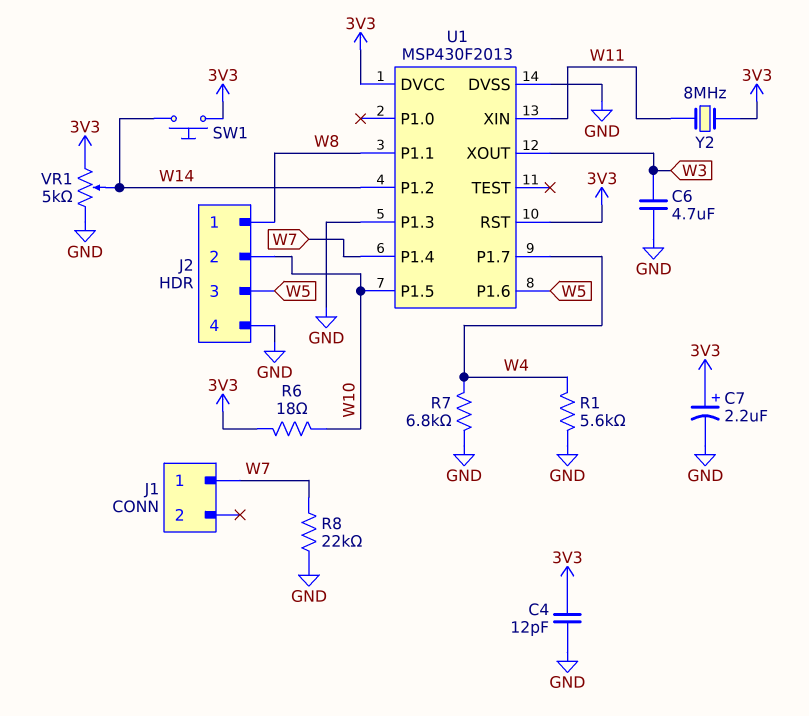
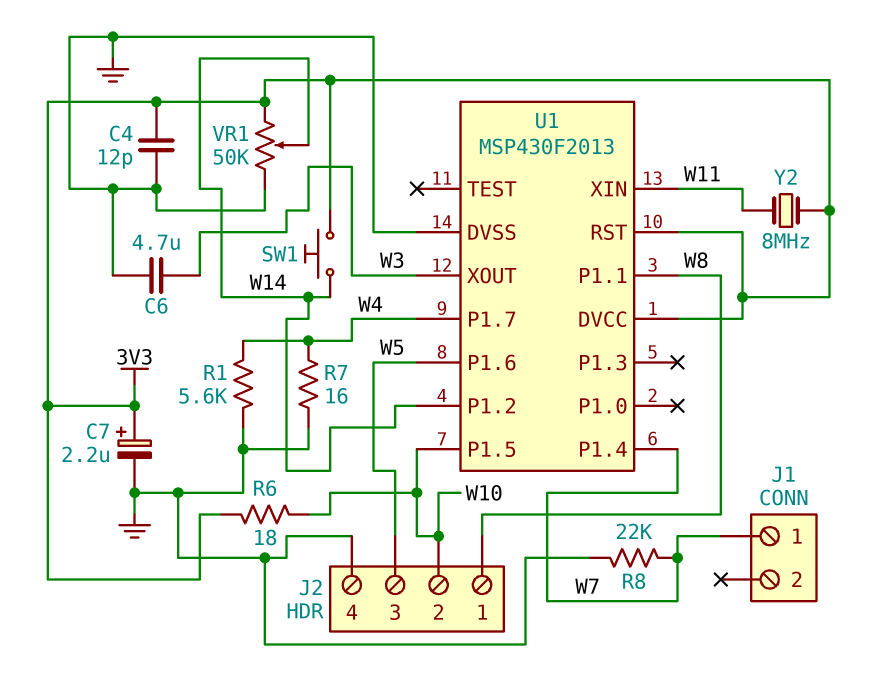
R7: 6.8k (GND, W4) -> 16 (GND, W4)
U1 pin P1.3: GND -> none
VR1: 5k (3V3, GND, wiper W14) -> 50k (3V3, GND, wiper W14)

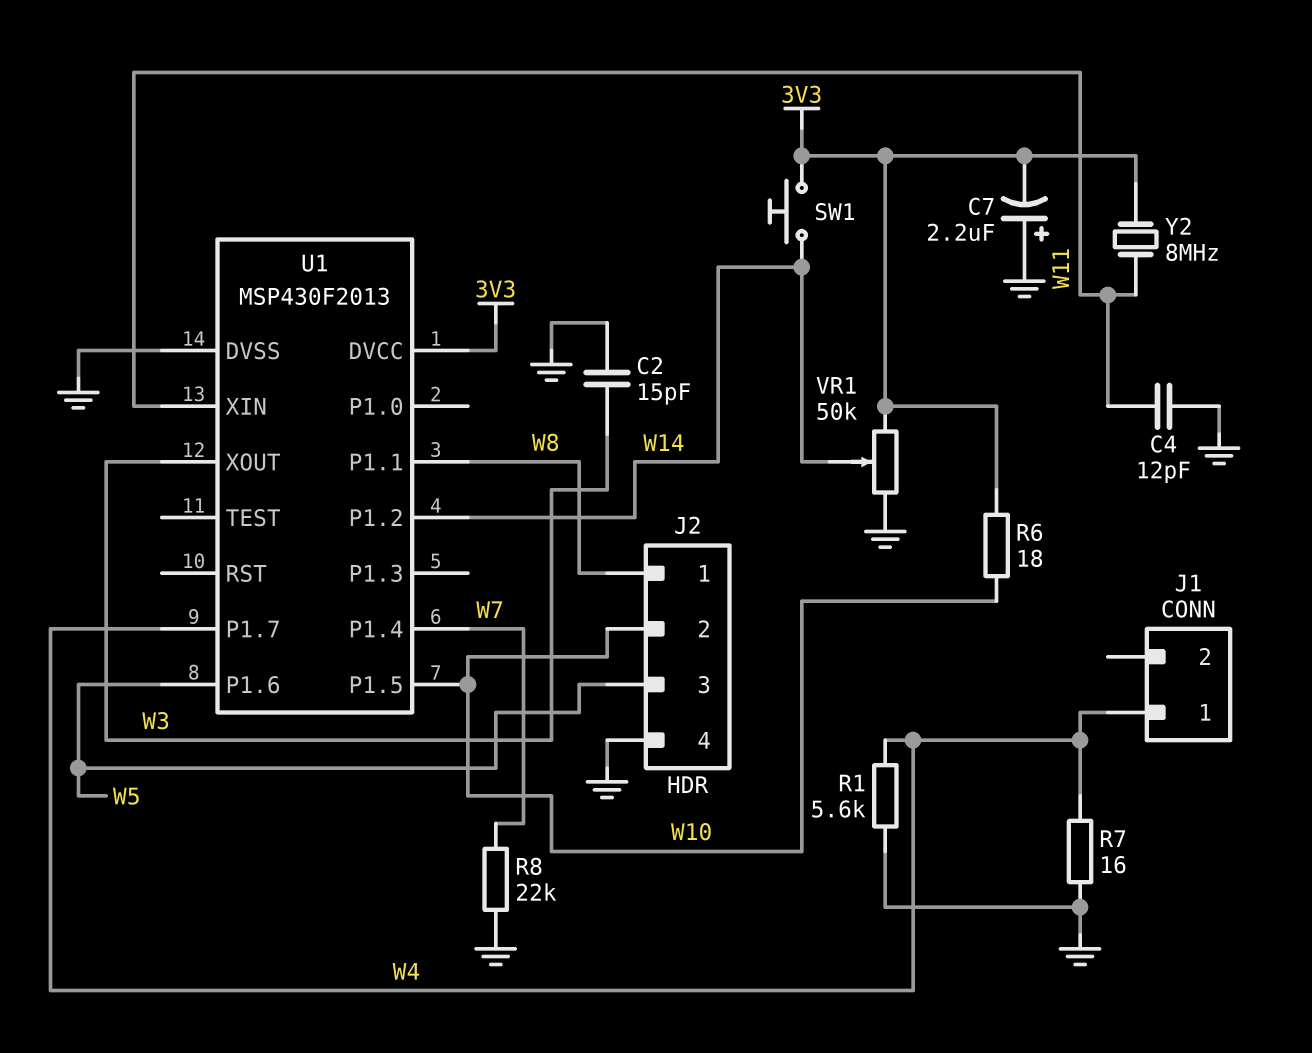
C2: none -> 15pF (GND, W3)
C4: 12pF (3V3, GND) -> 12pF (GND, W11)
C6: 4.7uF (GND, W3) -> none
C7: 2.2uF (plus 3V3, minus GND) -> 2.2uF (plus GND, minus 3V3)
J1 pin 1: W7 -> W4
U1 pin RST: 3V3 -> none

